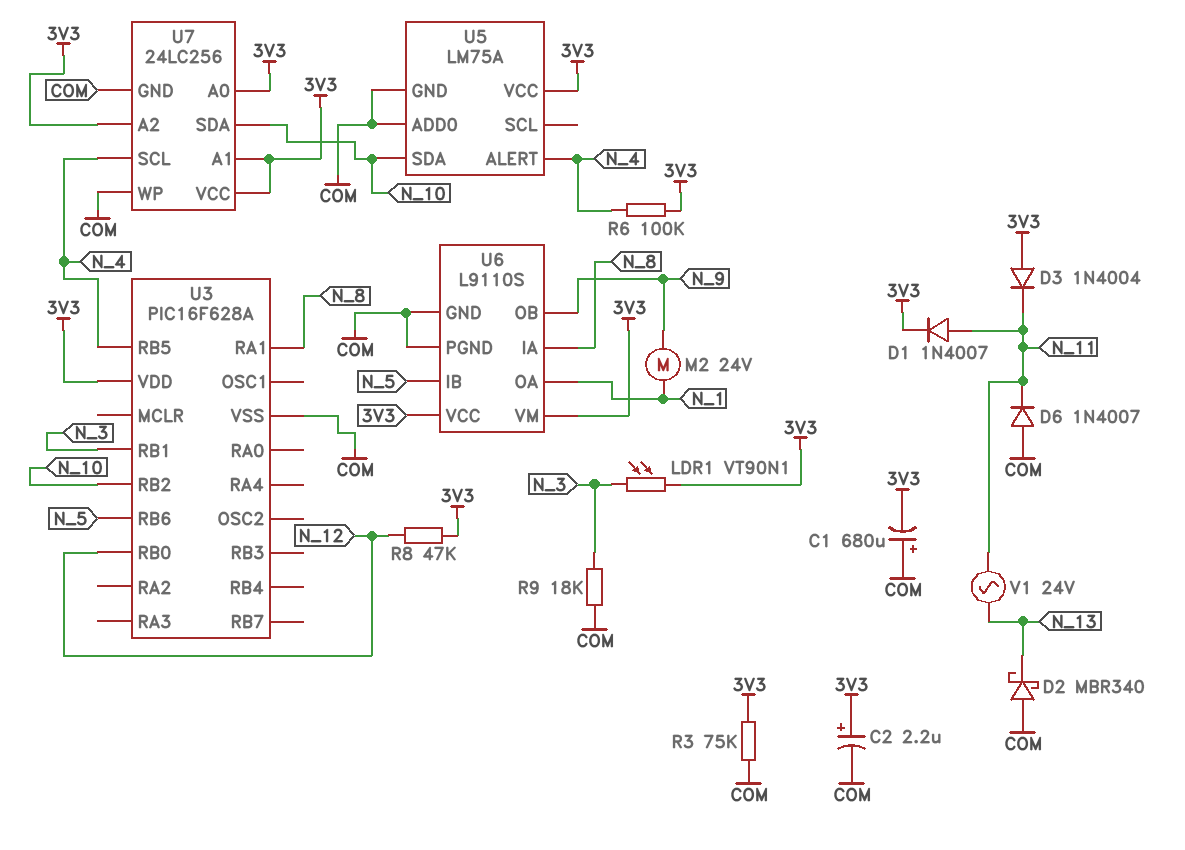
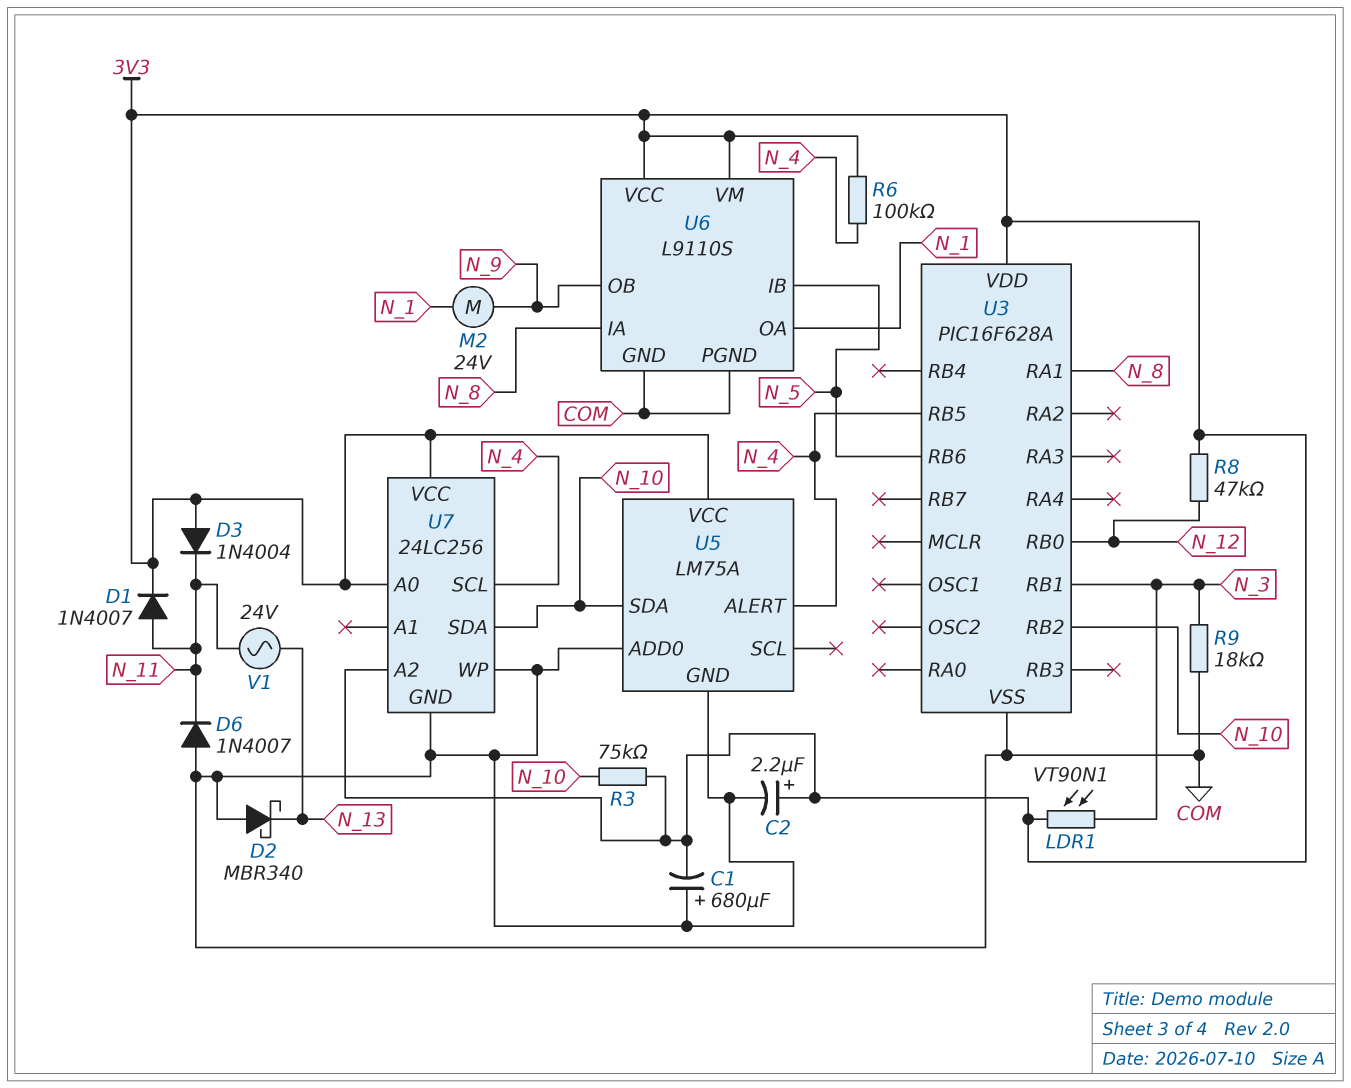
R3: 75k (3V3, COM) -> 75k (3V3, N_10)
U7 pin A1: 3V3 -> none

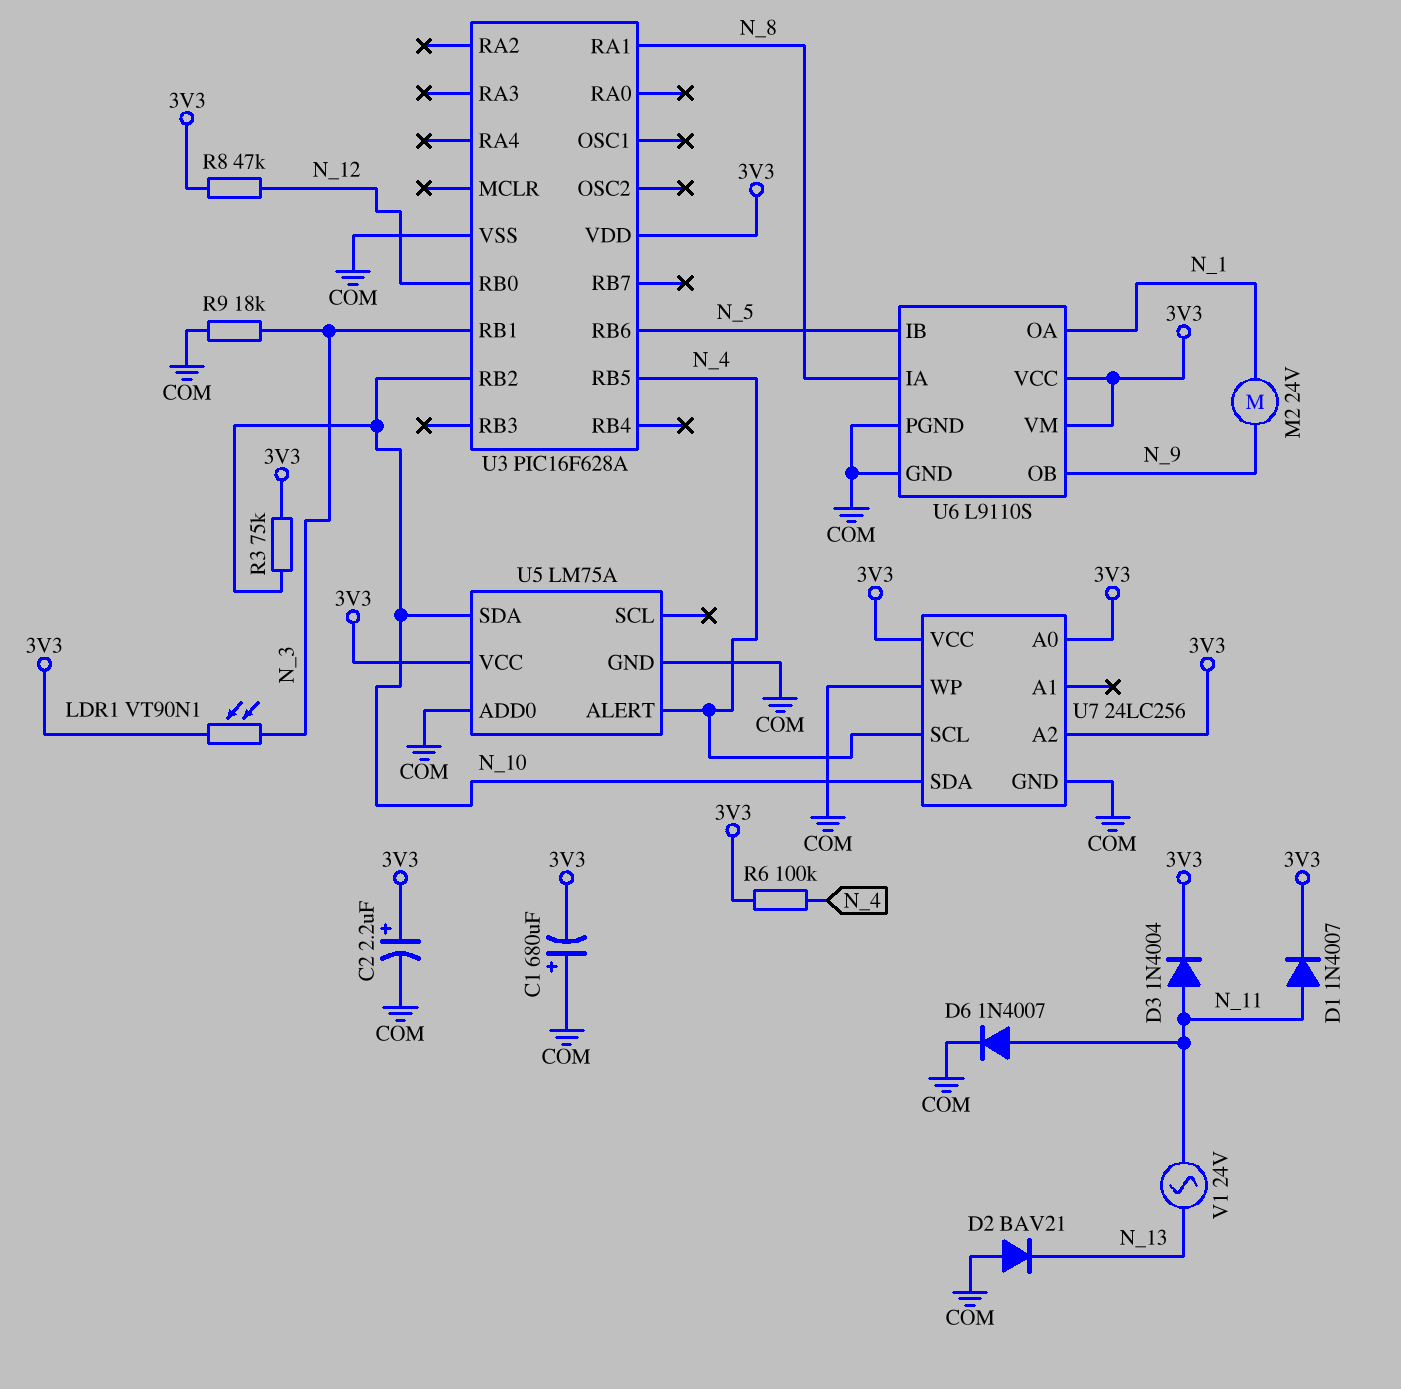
D2: schottky MBR340 (A COM, K N_13) -> diode BAV21 (A COM, K N_13)
D3: diode 1N4004 (A 3V3, K N_11) -> diode 1N4004 (A N_11, K 3V3)
D6: diode 1N4007 (A COM, K N_11) -> diode 1N4007 (A N_11, K COM)

